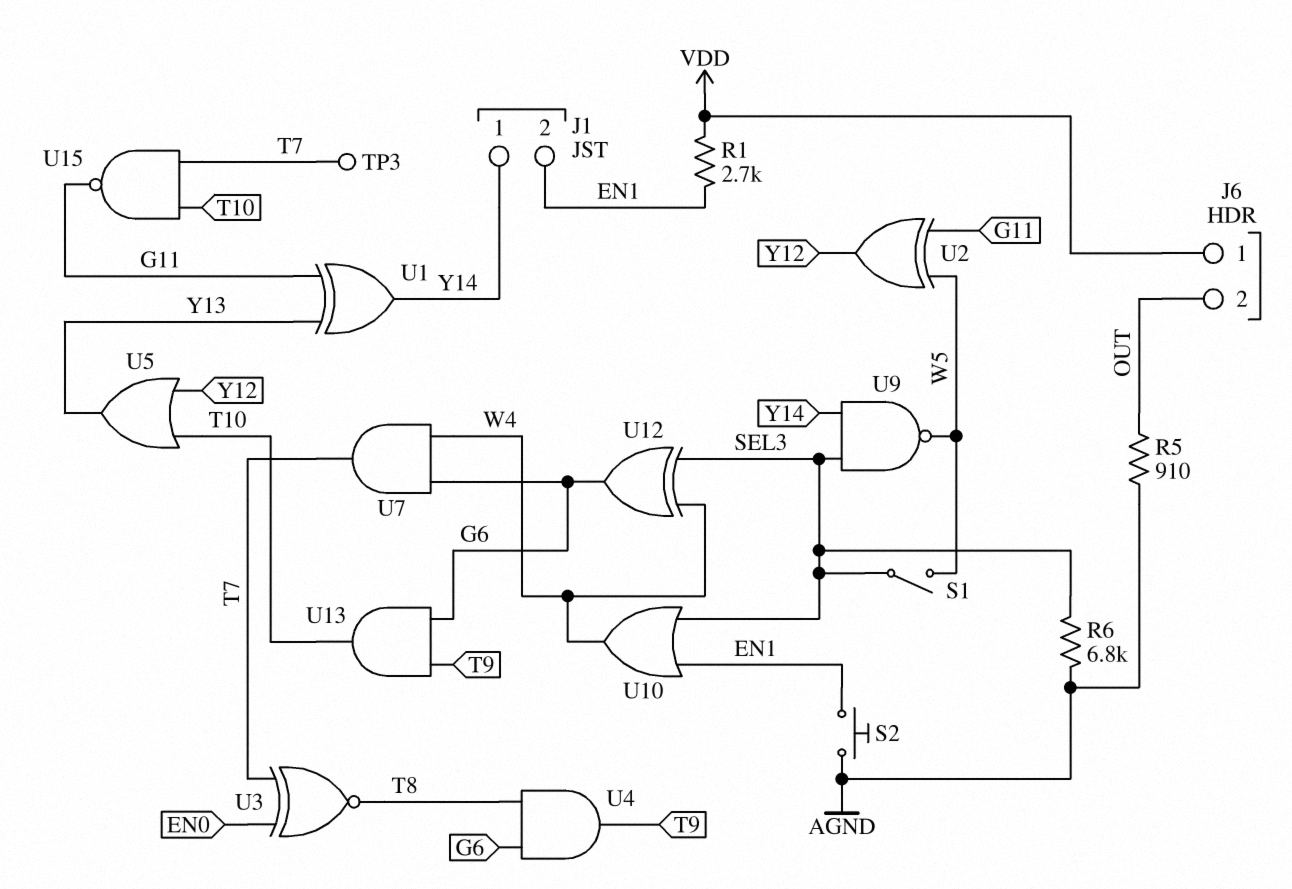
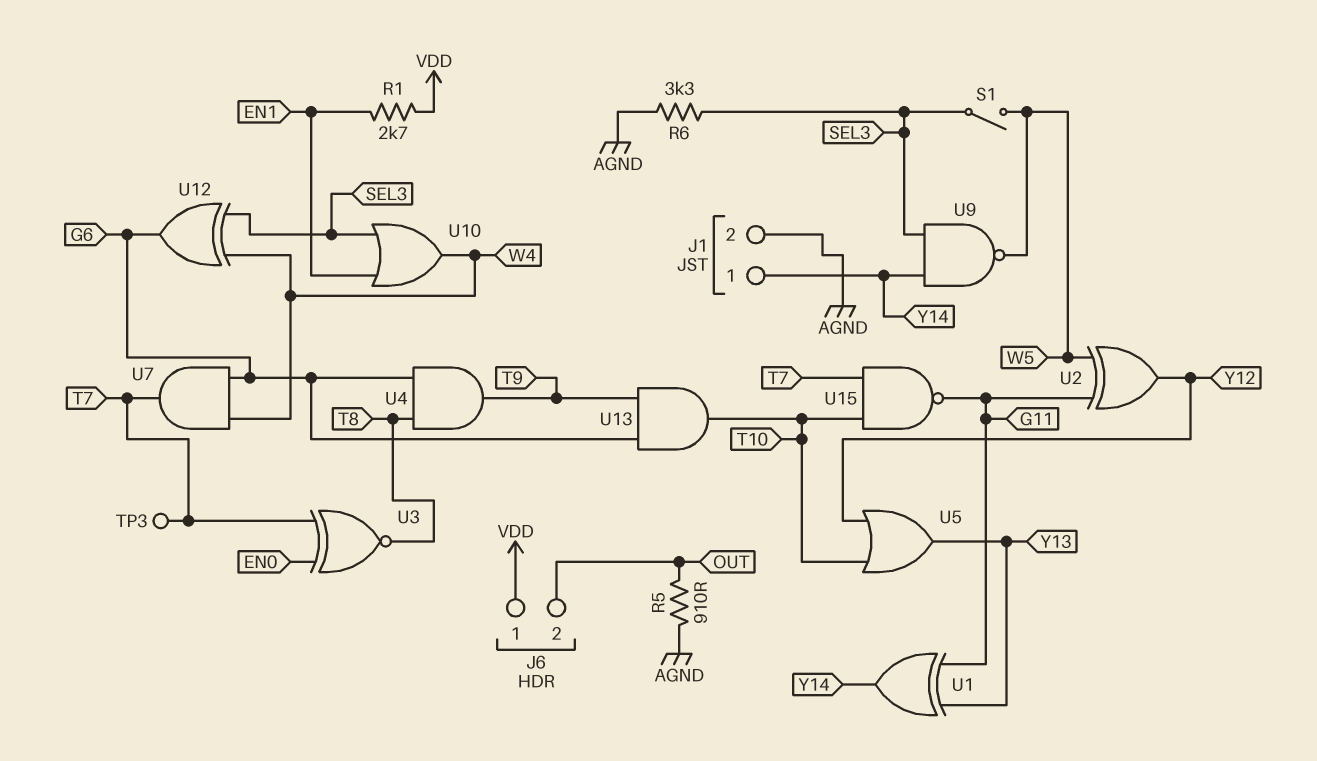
J1 pin 2: EN1 -> AGND
R6: 6.8k (AGND, SEL3) -> 3.3k (AGND, SEL3)
S2: button (AGND, EN1) -> none

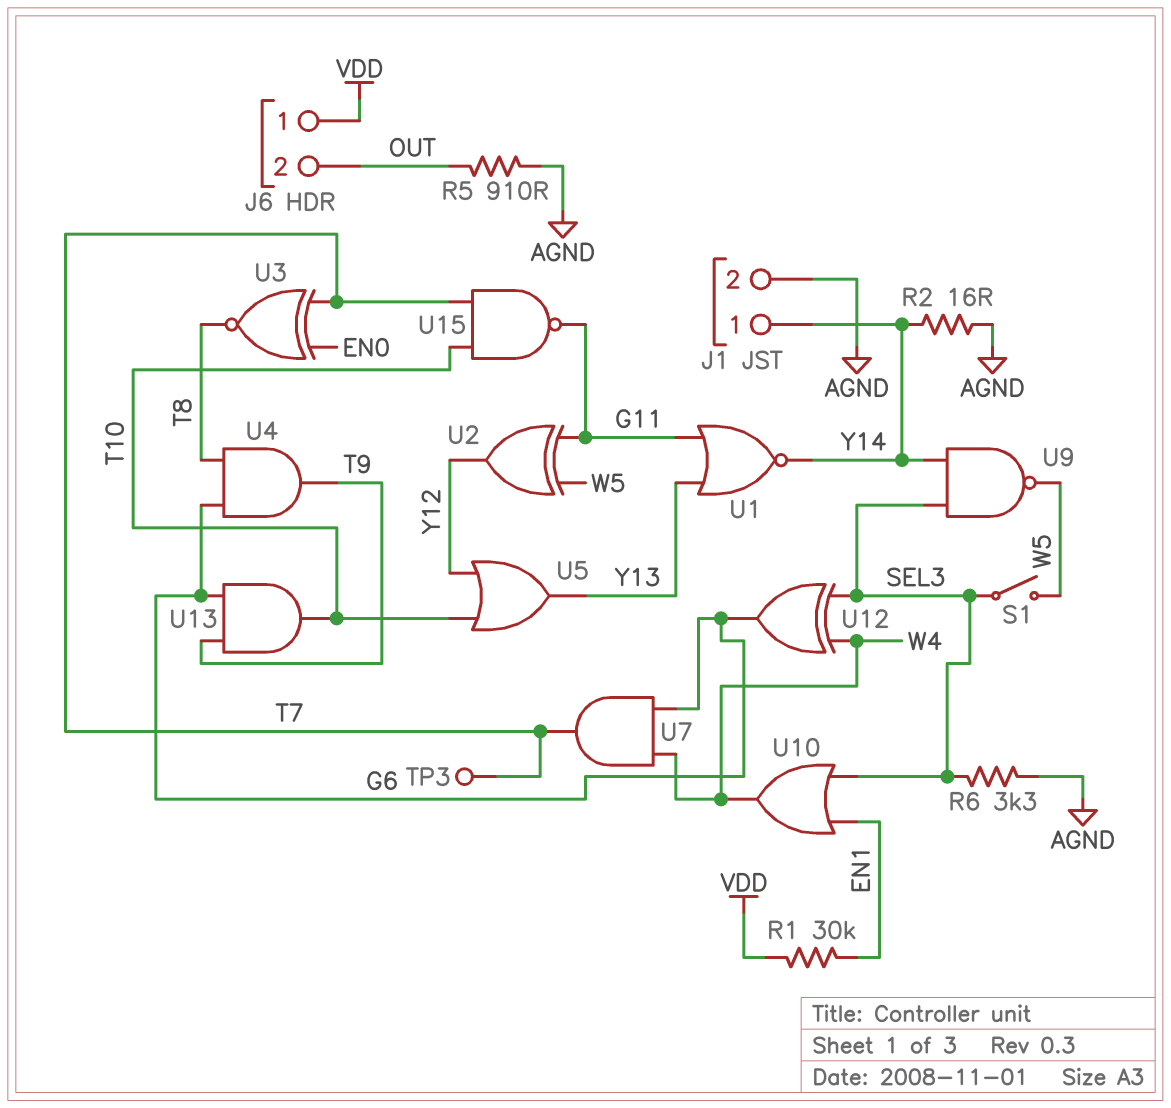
R1: 2.7k (EN1, VDD) -> 30k (EN1, VDD)
R2: none -> 16 (AGND, Y14)
U1: XOR (in G11, in Y13, out Y14) -> NOR (in G11, in Y13, out Y14)

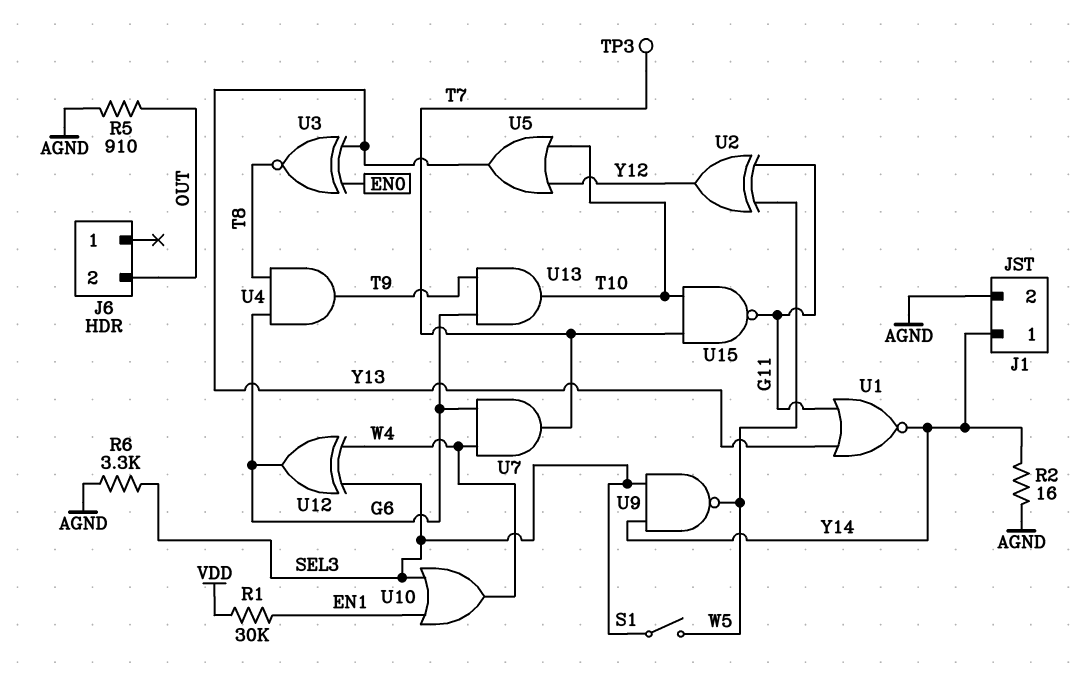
J6 pin 1: VDD -> none
U3: XNOR (in EN0, in T7, out T8) -> XNOR (in EN0, in Y13, out T8)

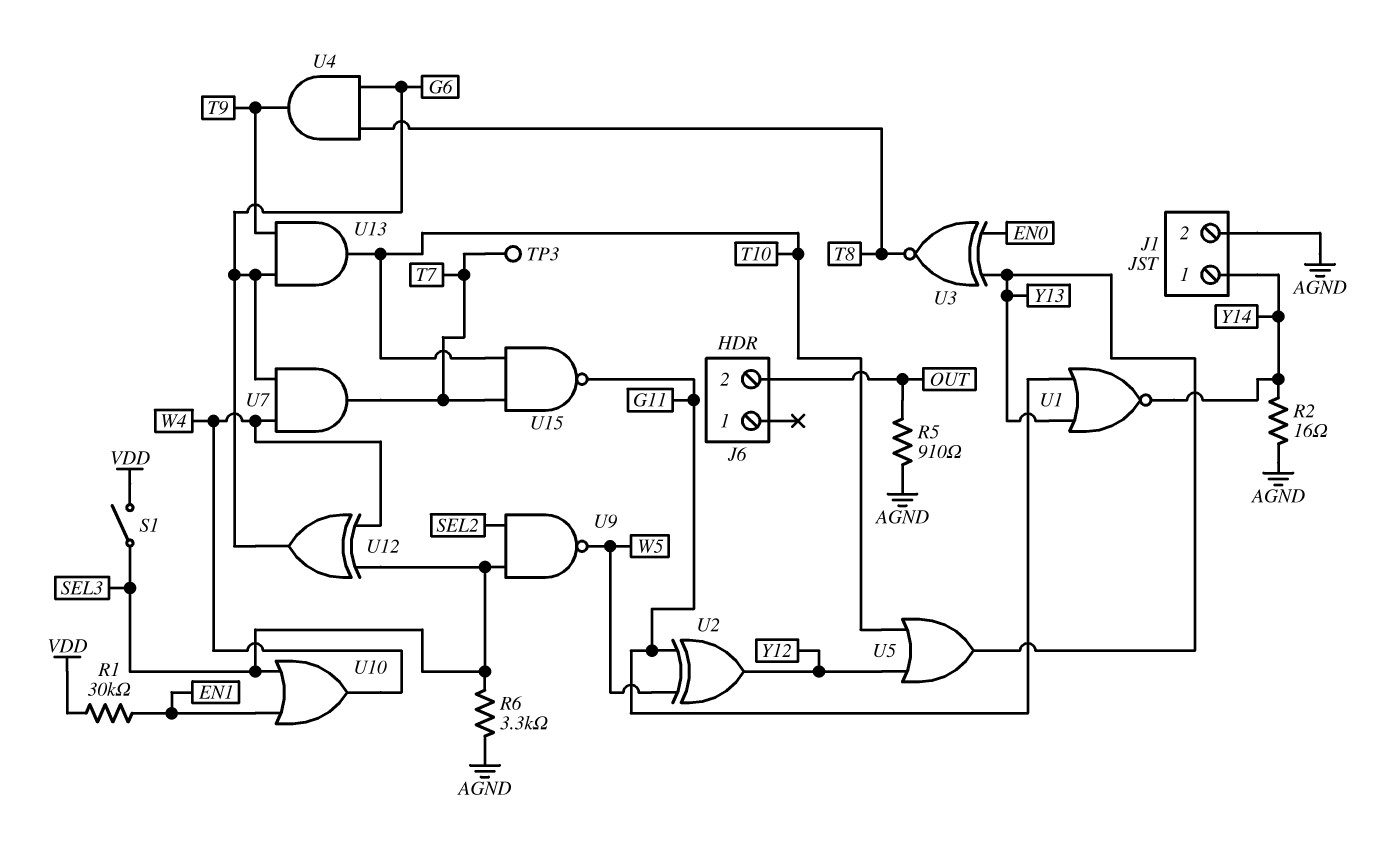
S1: switch (SEL3, W5) -> switch (SEL3, VDD)
U9: NAND (in SEL3, in Y14, out W5) -> NAND (in SEL2, in SEL3, out W5)

